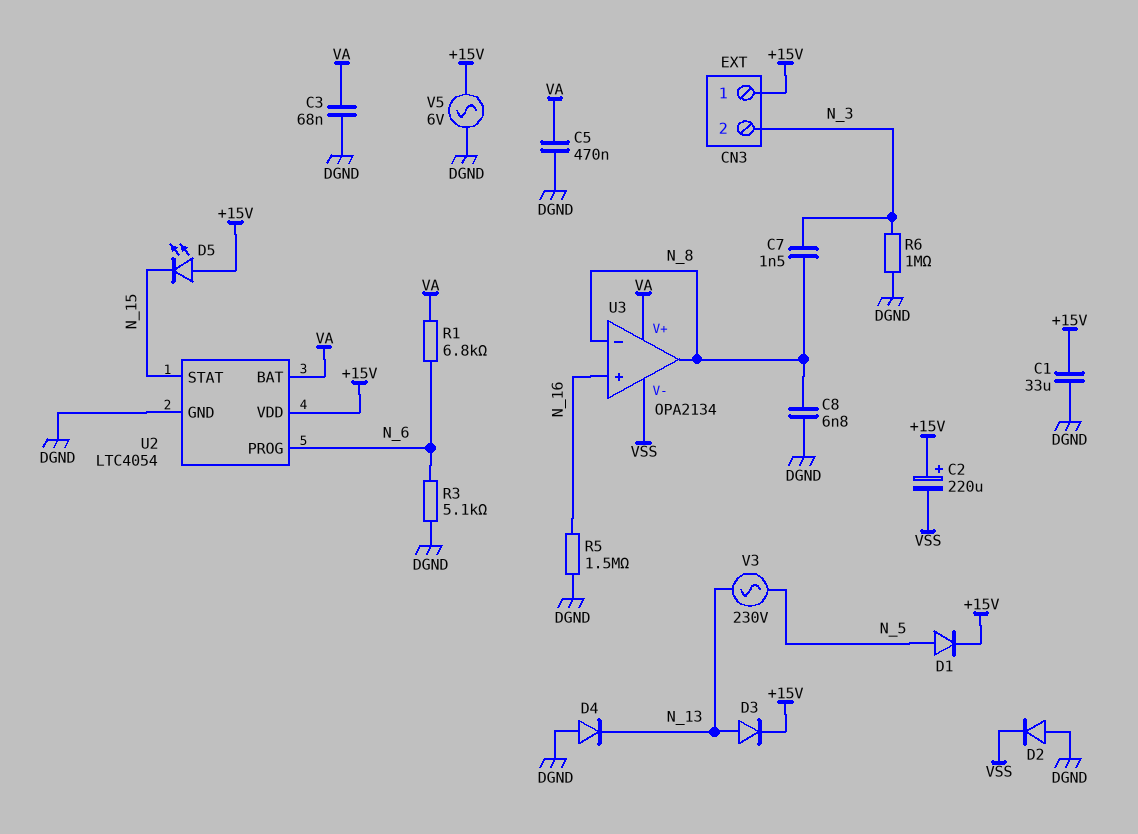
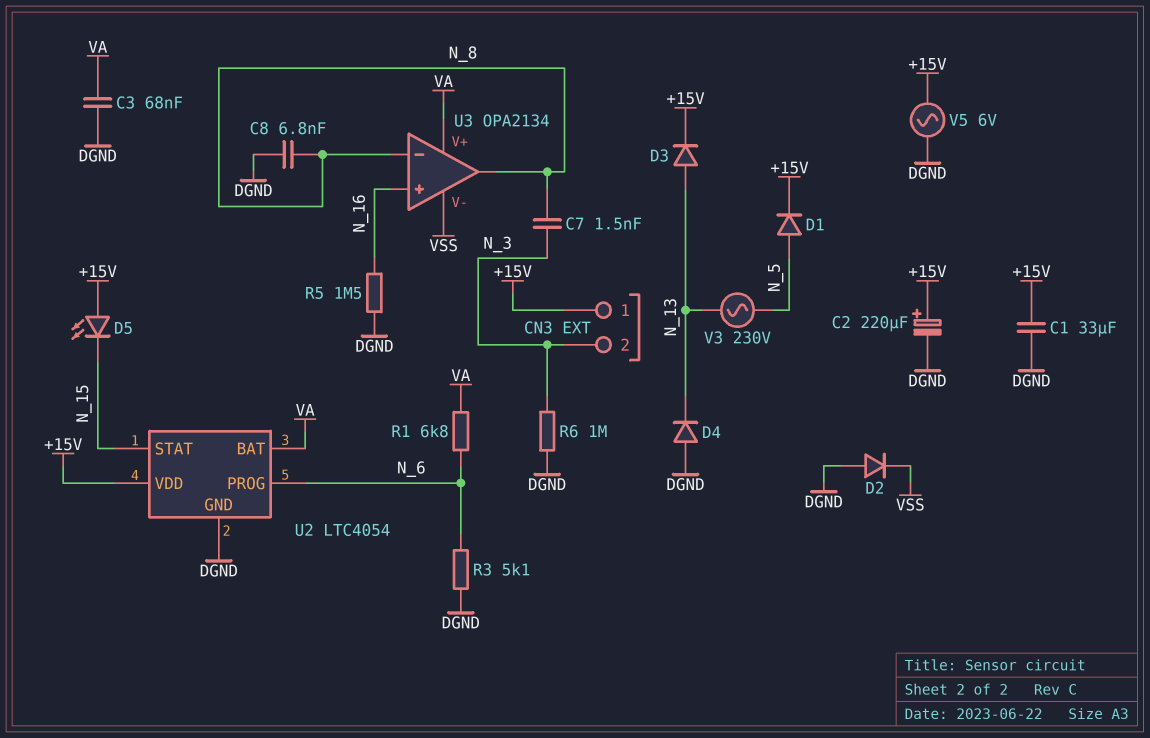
C2: 220uF (plus +15V, minus VSS) -> 220uF (plus +15V, minus DGND)
C5: 470nF (DGND, VA) -> none

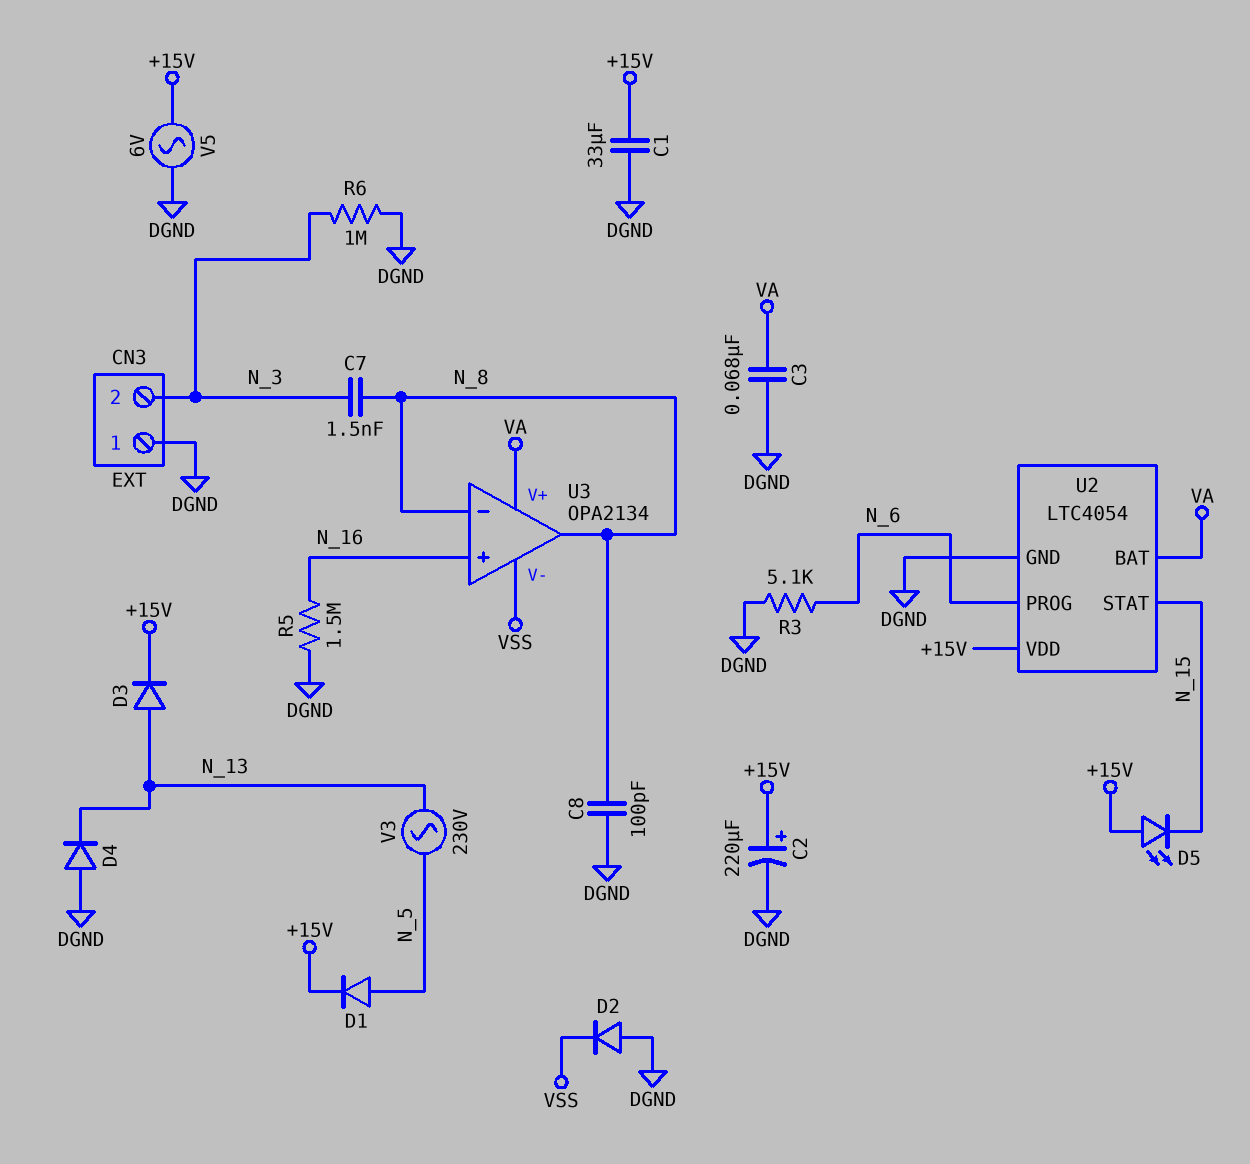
C8: 6.8nF (DGND, N_8) -> 100pF (DGND, N_8)
CN3 pin 1: +15V -> DGND
R1: 6.8k (N_6, VA) -> none

